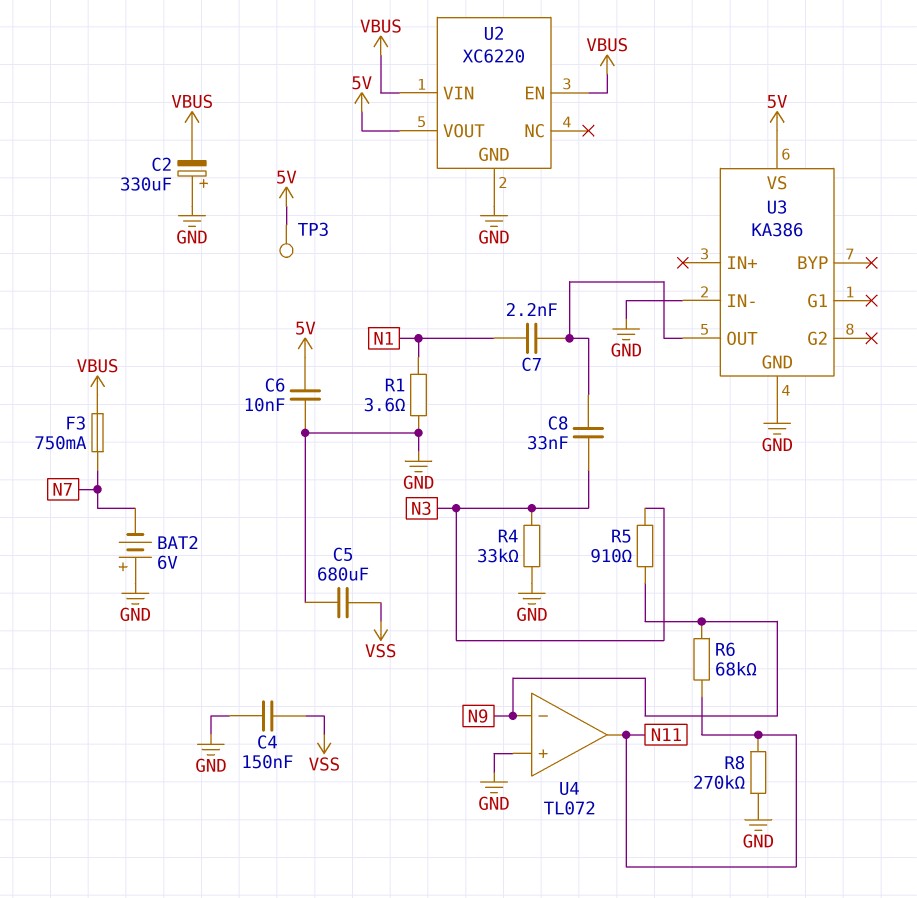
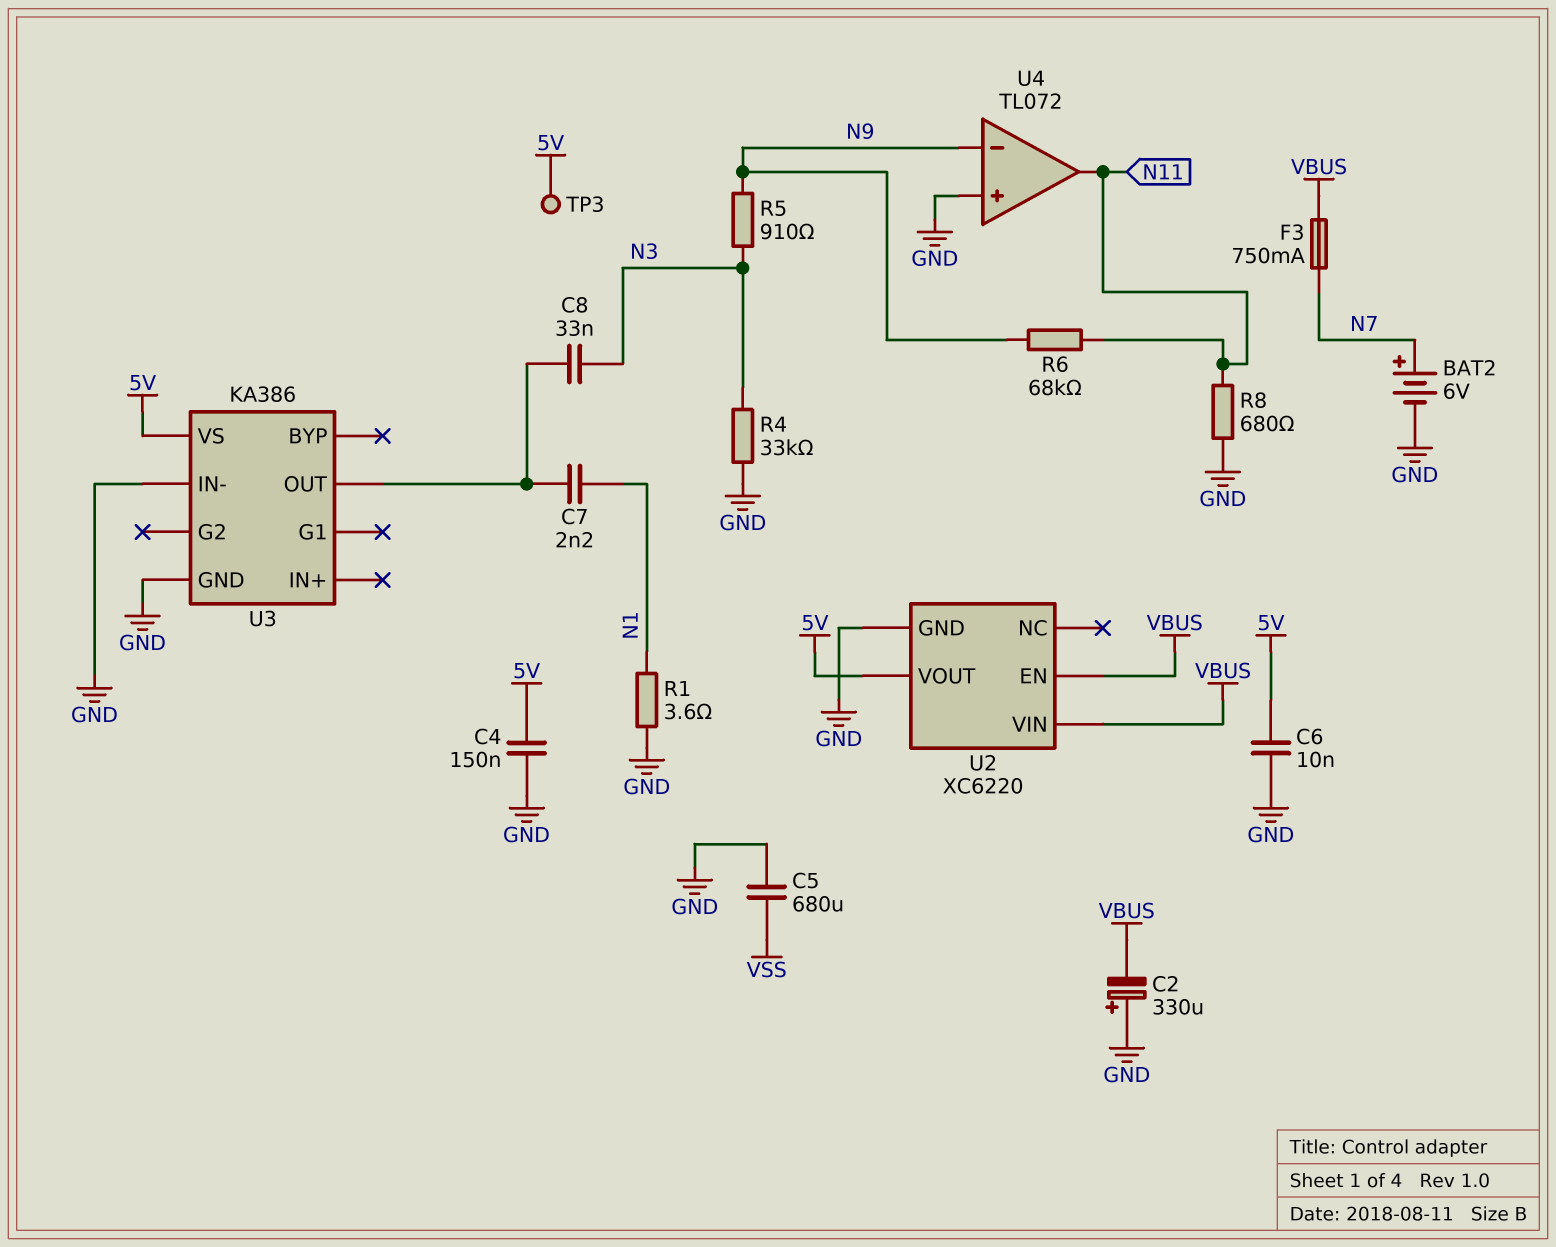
BAT2: 6V (plus GND, minus N7) -> 6V (plus N7, minus GND)
C4: 150nF (GND, VSS) -> 150nF (5V, GND)
R8: 270k (GND, N11) -> 680 (GND, N11)

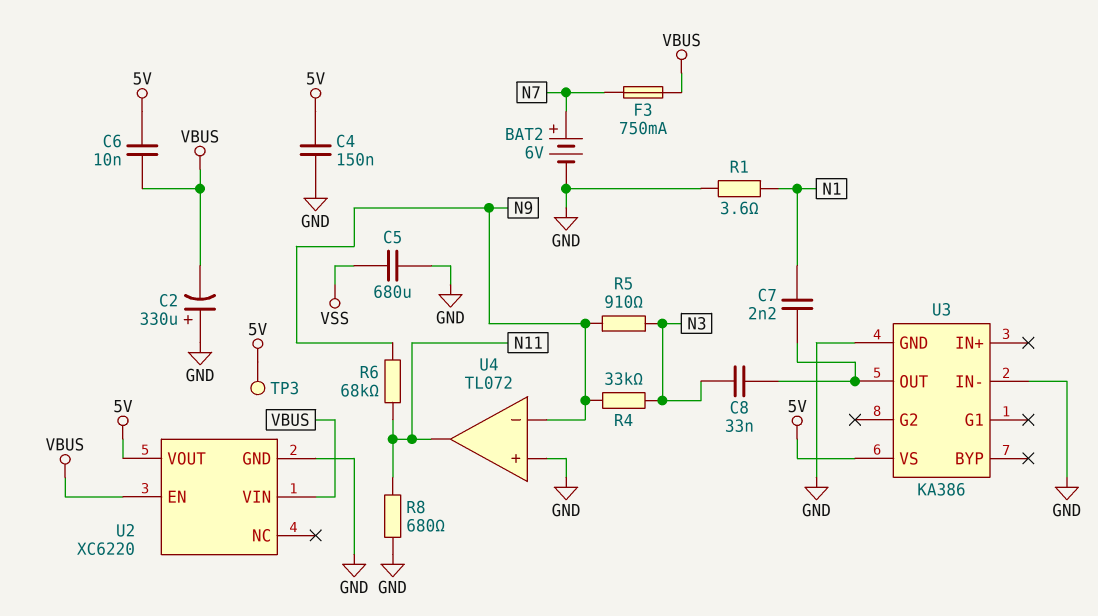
C6: 10nF (5V, GND) -> 10nF (5V, VBUS)
R4: 33k (GND, N3) -> 33k (N3, N9)

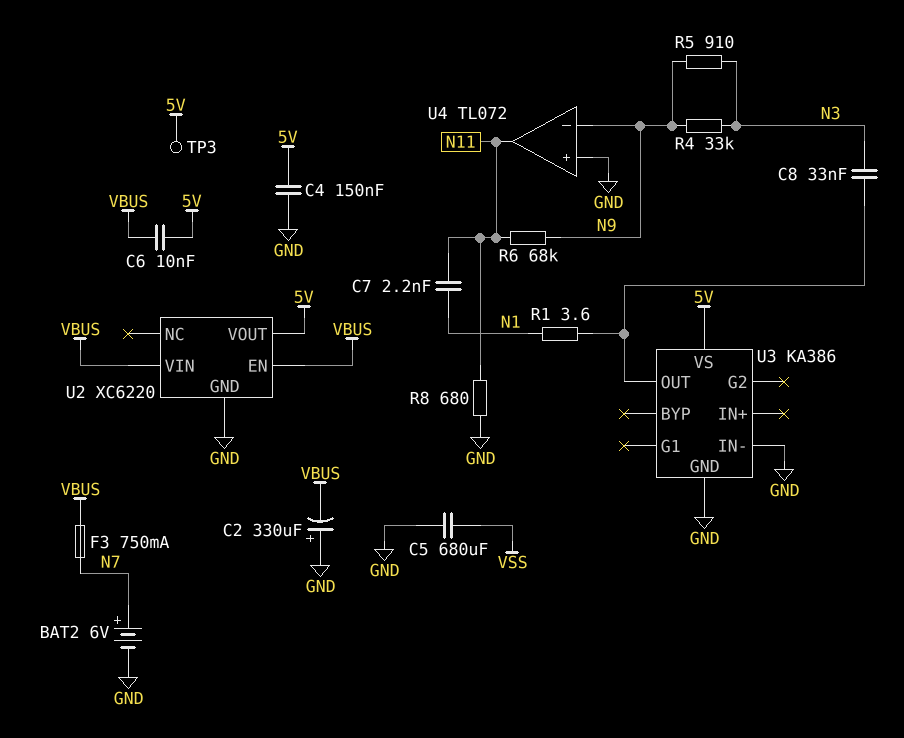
C7: 2.2nF (N1, U3/OUT) -> 2.2nF (N1, N11)
R1: 3.6 (GND, N1) -> 3.6 (N1, U3/OUT)

